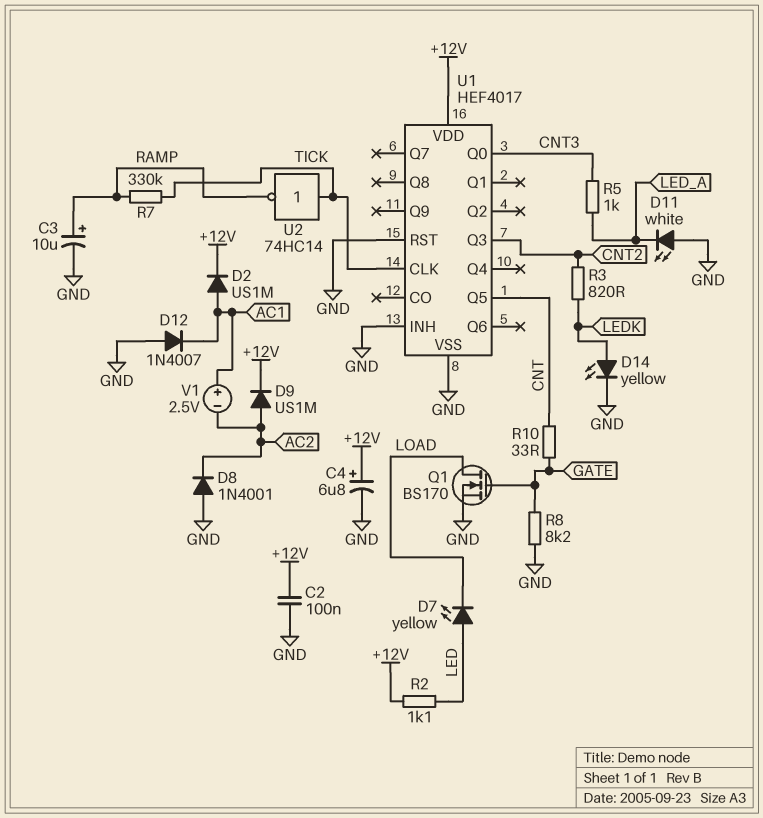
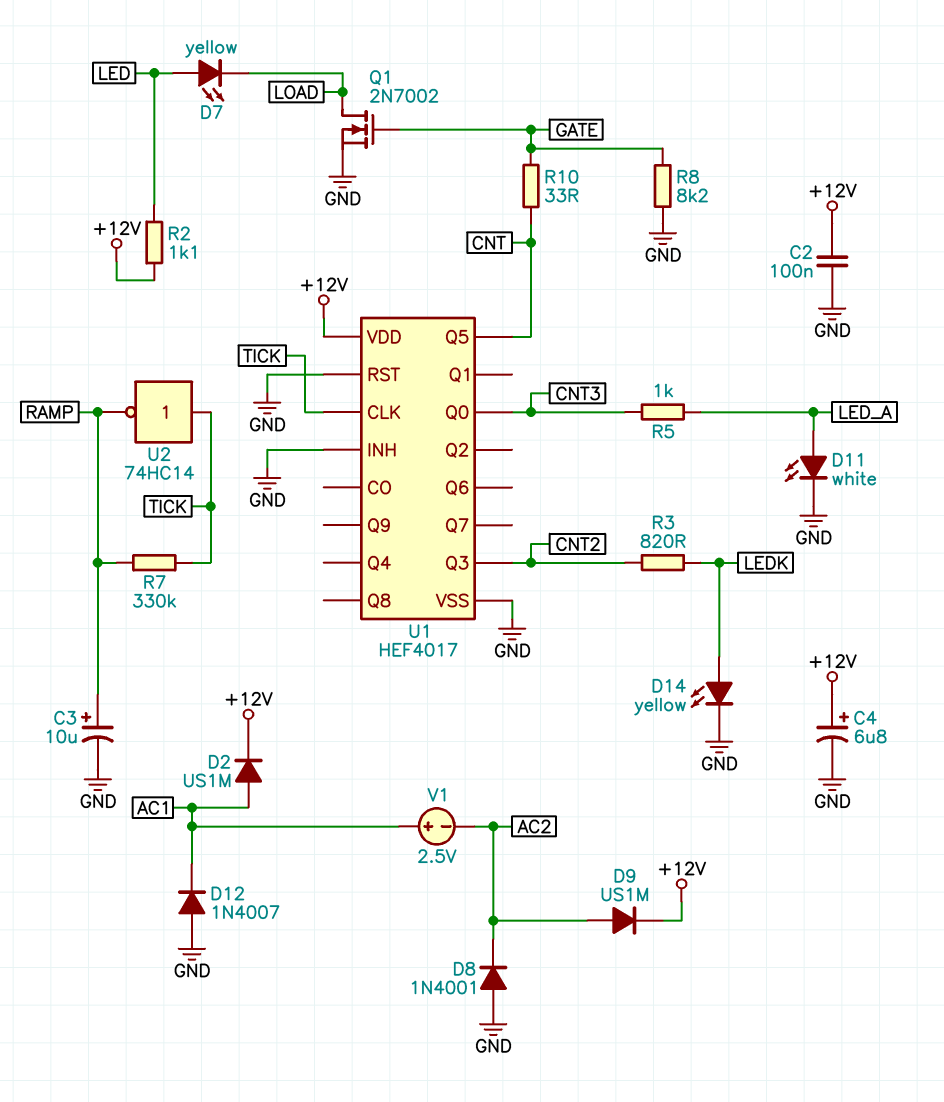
D11: LED white (A GND, K LED_A) -> LED white (A LED_A, K GND)
Q1: NMOS BS170 (G GATE, D LOAD, S GND) -> NMOS 2N7002 (G GATE, D LOAD, S GND)

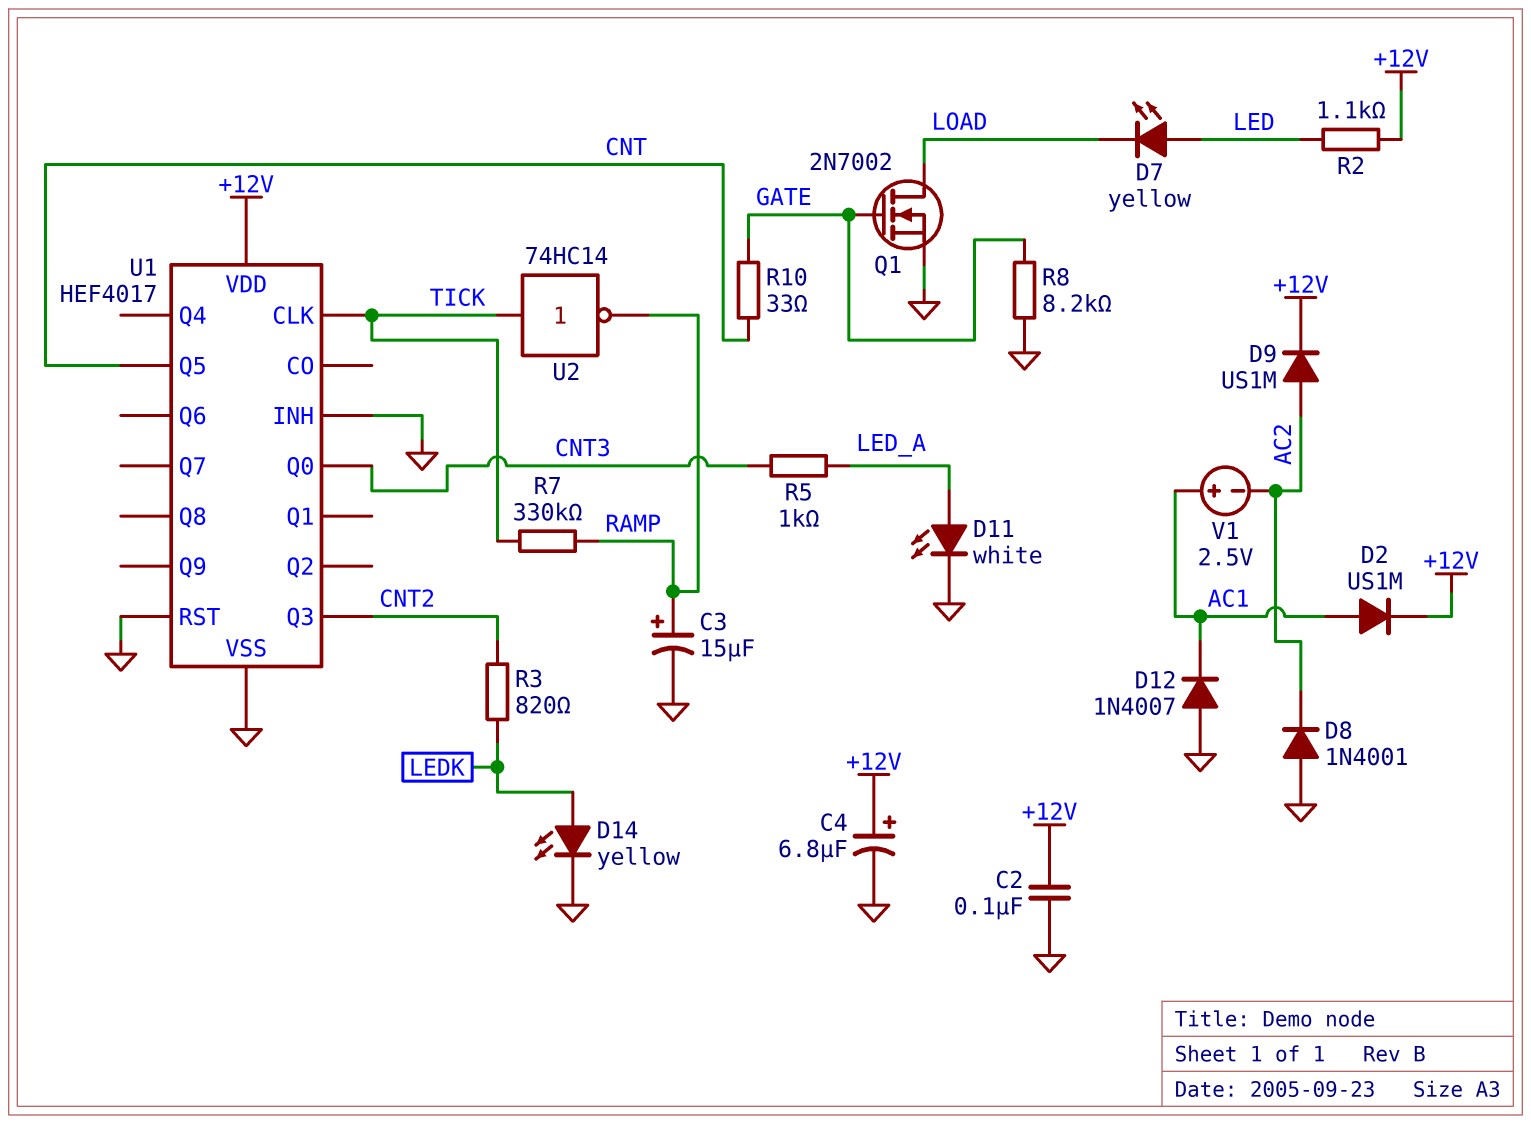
C3: 10uF (plus RAMP, minus GND) -> 15uF (plus RAMP, minus GND)

